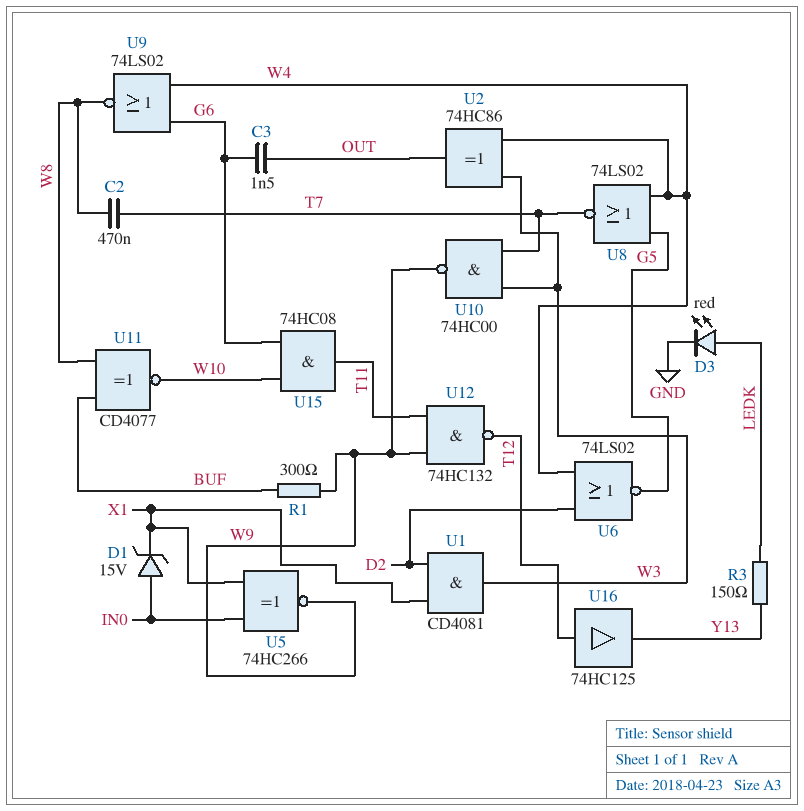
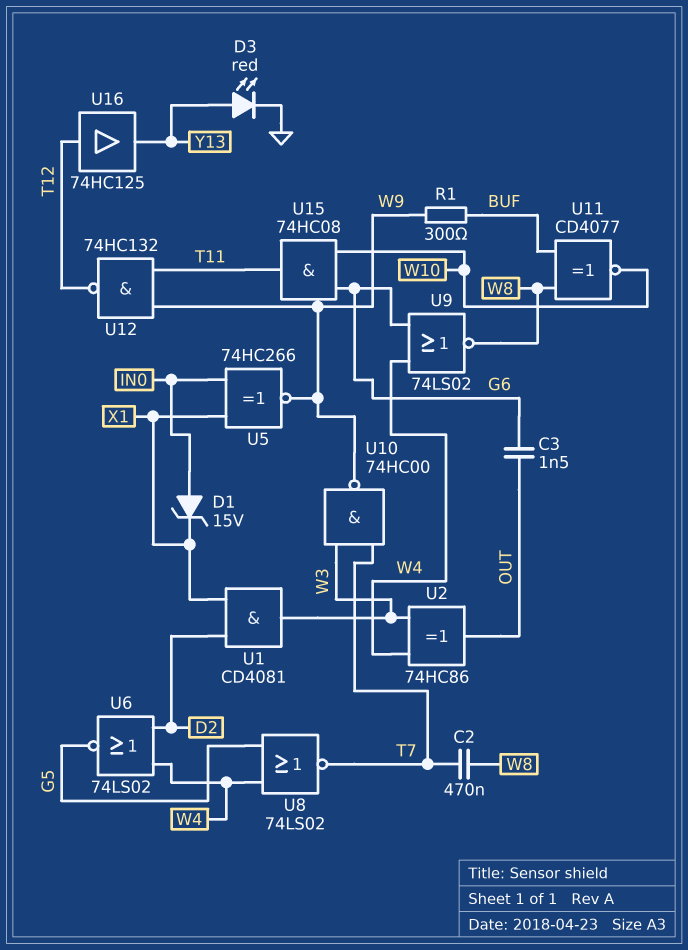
D3: LED red (A LEDK, K GND) -> LED red (A Y13, K GND)
R3: 150 (LEDK, Y13) -> none

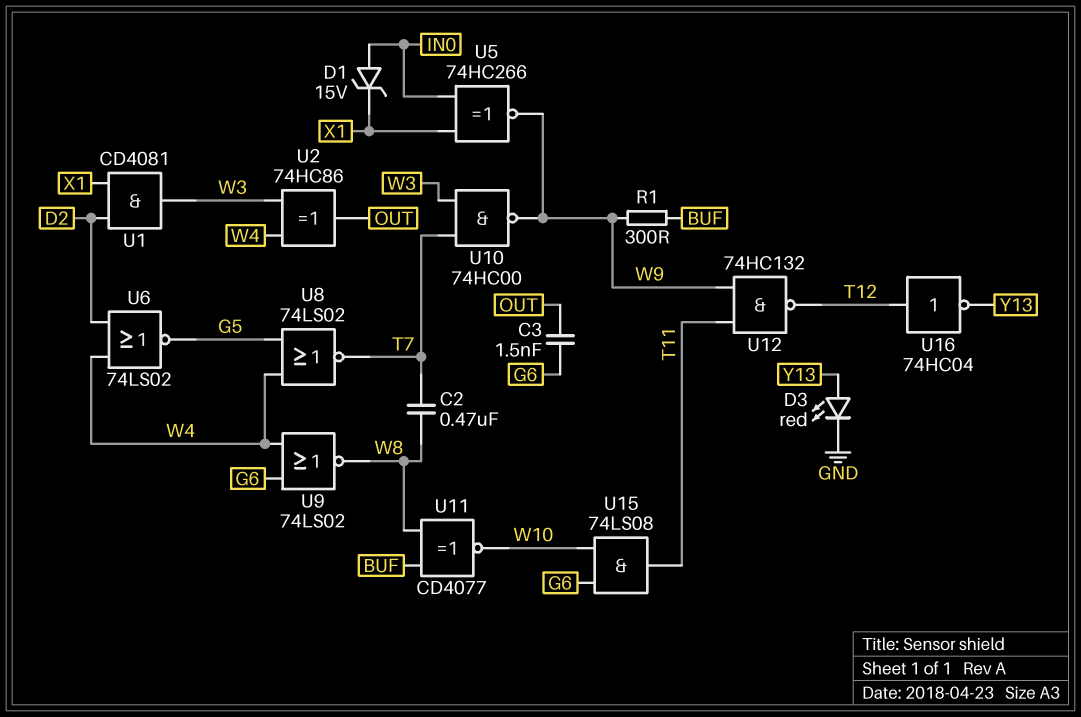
U15: AND 74HC08 (in G6, in W10, out T11) -> AND 74LS08 (in G6, in W10, out T11)
U16: buffer 74HC125 (in T12, out Y13) -> NOT 74HC04 (in T12, out Y13)

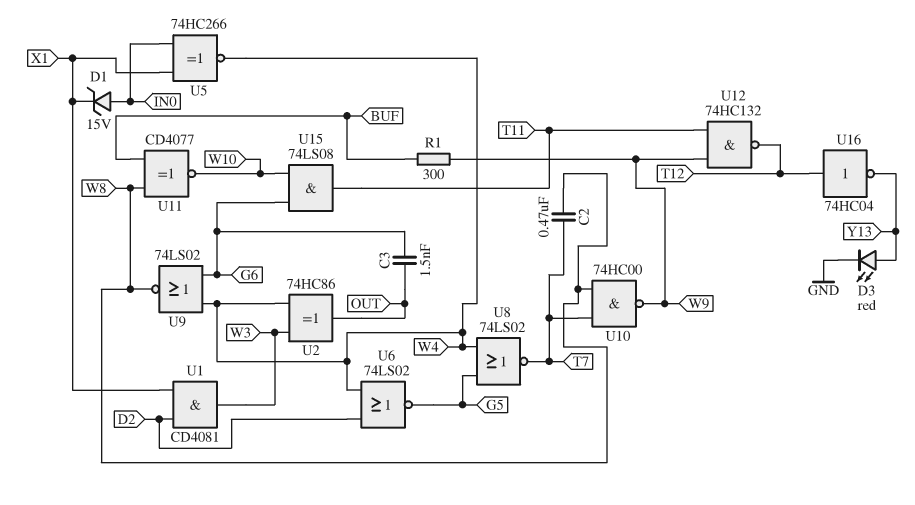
U5: XNOR 74HC266 (in IN0, in X1, out W9) -> XNOR 74HC266 (in IN0, in X1, out W4)
U10: NAND 74HC00 (in T7, in W3, out W9) -> NAND 74HC00 (in T7, in W8, out W9)

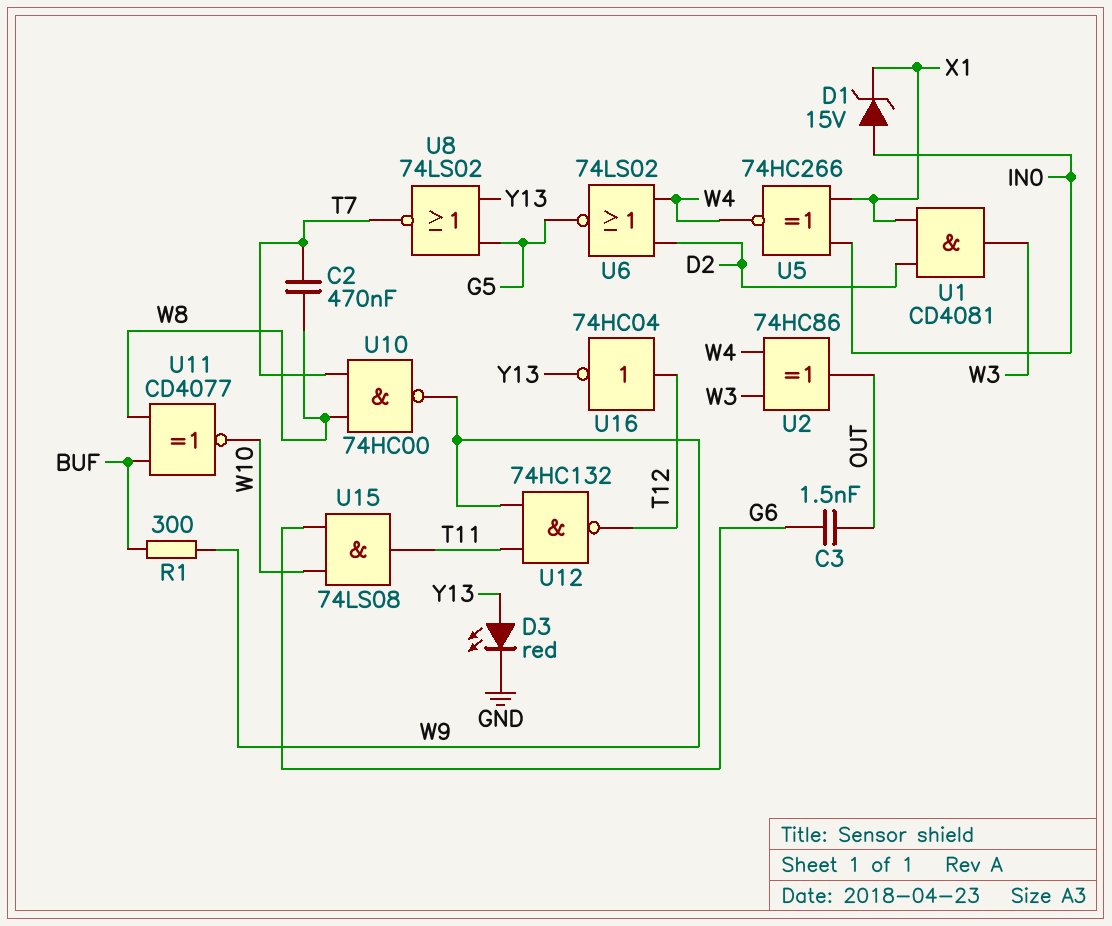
U8: NOR 74LS02 (in G5, in W4, out T7) -> NOR 74LS02 (in G5, in Y13, out T7)
U9: NOR 74LS02 (in G6, in W4, out W8) -> none

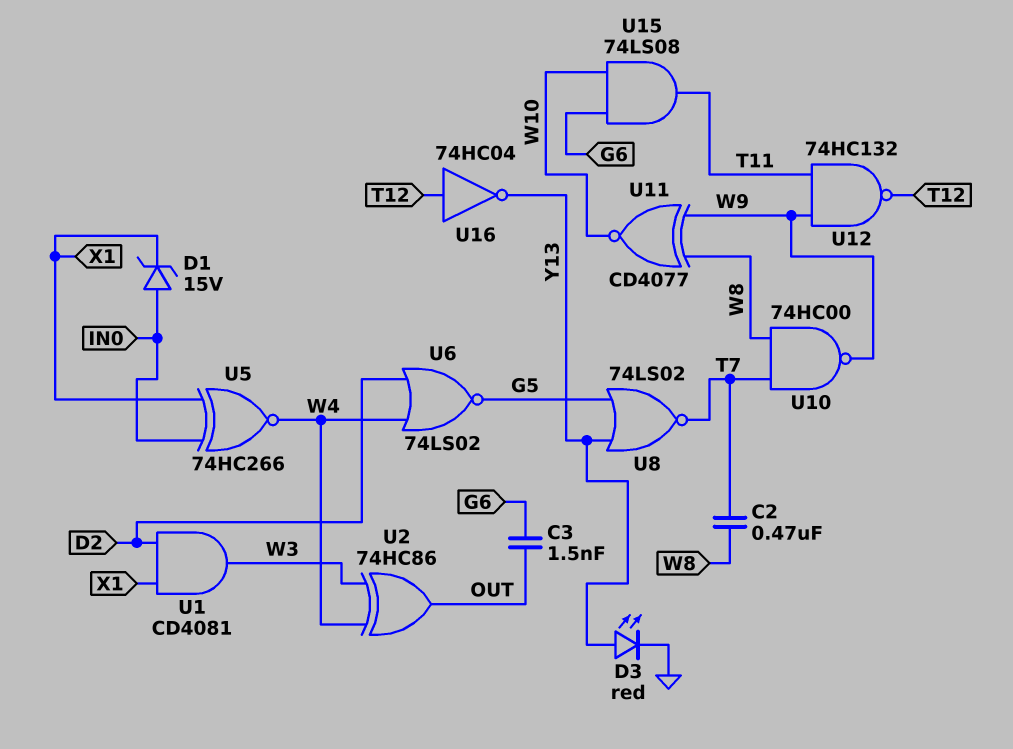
R1: 300 (BUF, W9) -> none
U11: XNOR CD4077 (in BUF, in W8, out W10) -> XNOR CD4077 (in W8, in W9, out W10)

